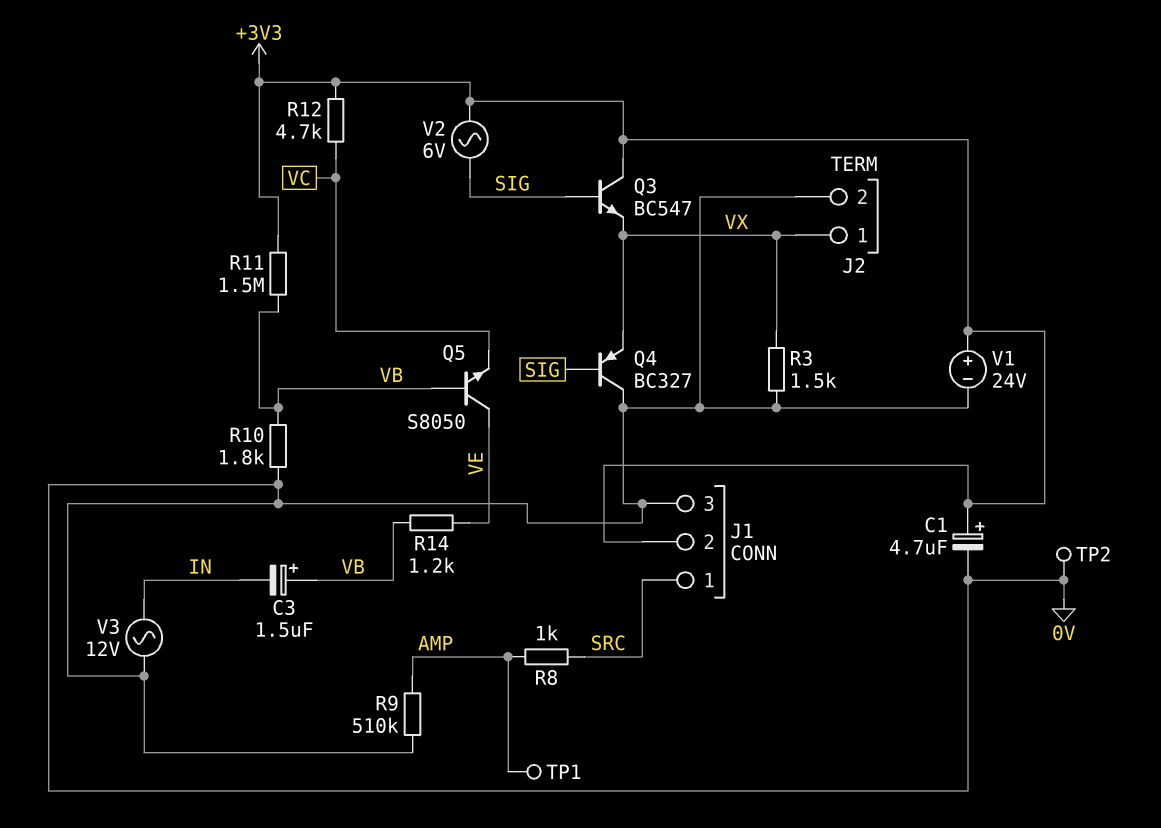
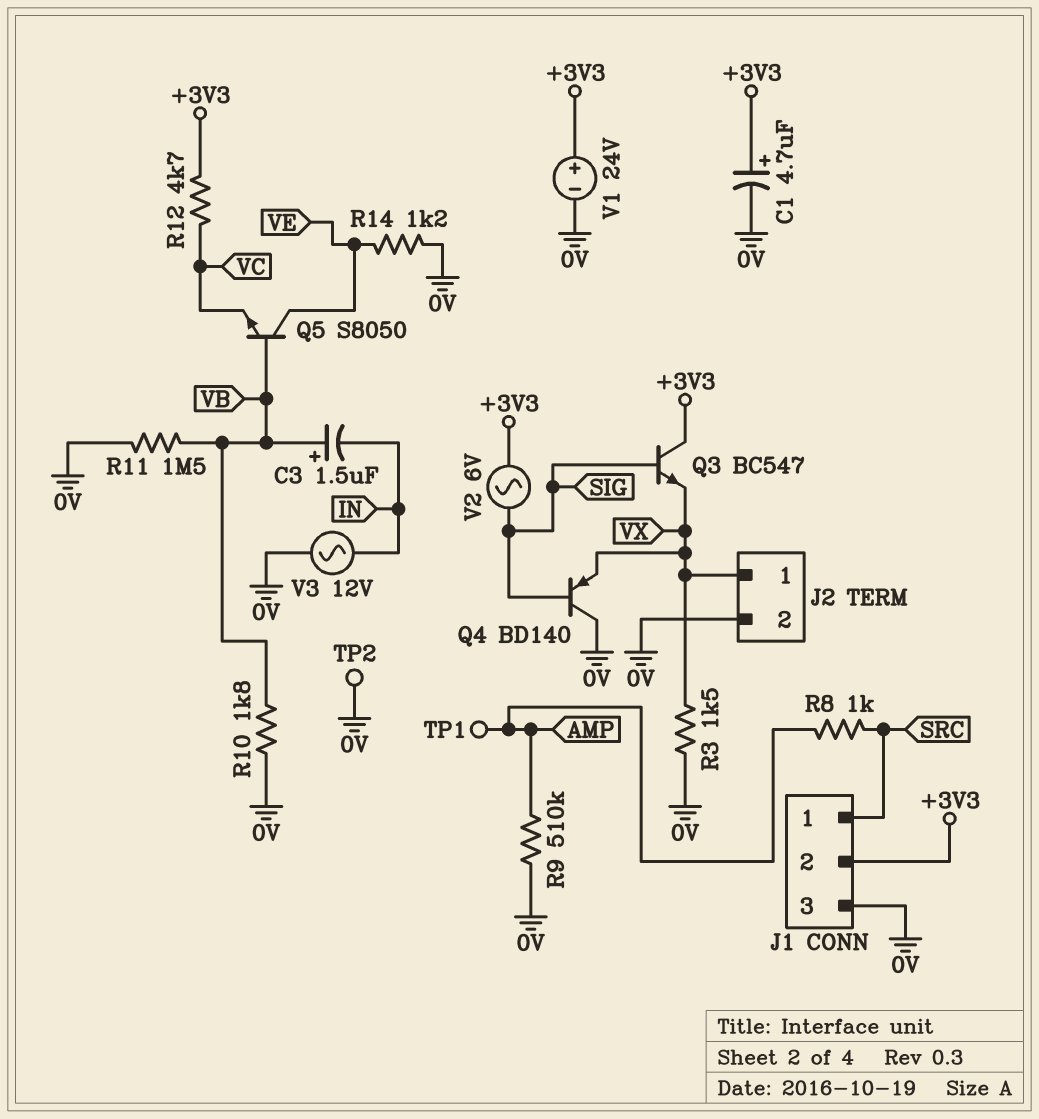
Q4: PNP BC327 (B SIG, C 0V, E VX) -> PNP BD140 (B SIG, C 0V, E VX)
R11: 1.5M (+3V3, VB) -> 1.5M (0V, VB)
R14: 1.2k (VB, VE) -> 1.2k (0V, VE)

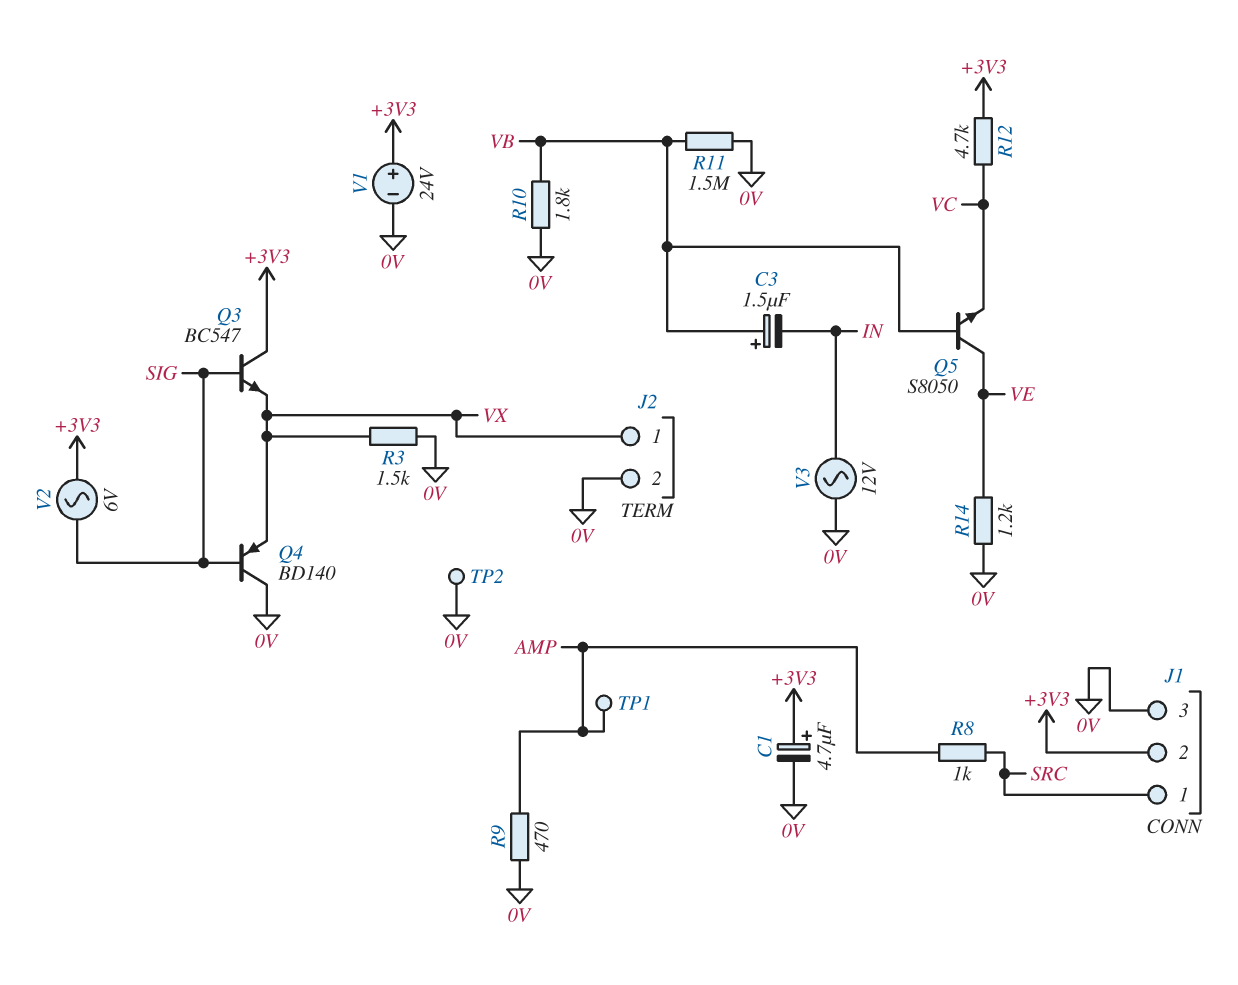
R9: 510k (0V, AMP) -> 470 (0V, AMP)

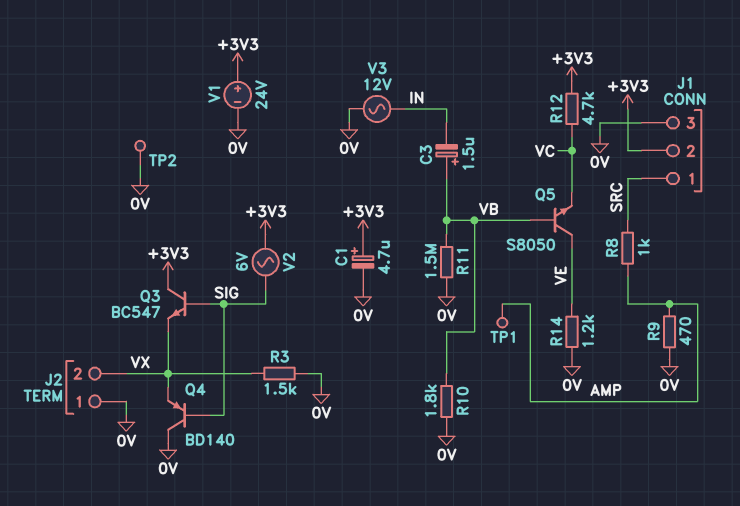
J2 pin 1: VX -> 0V
J2 pin 2: 0V -> VX

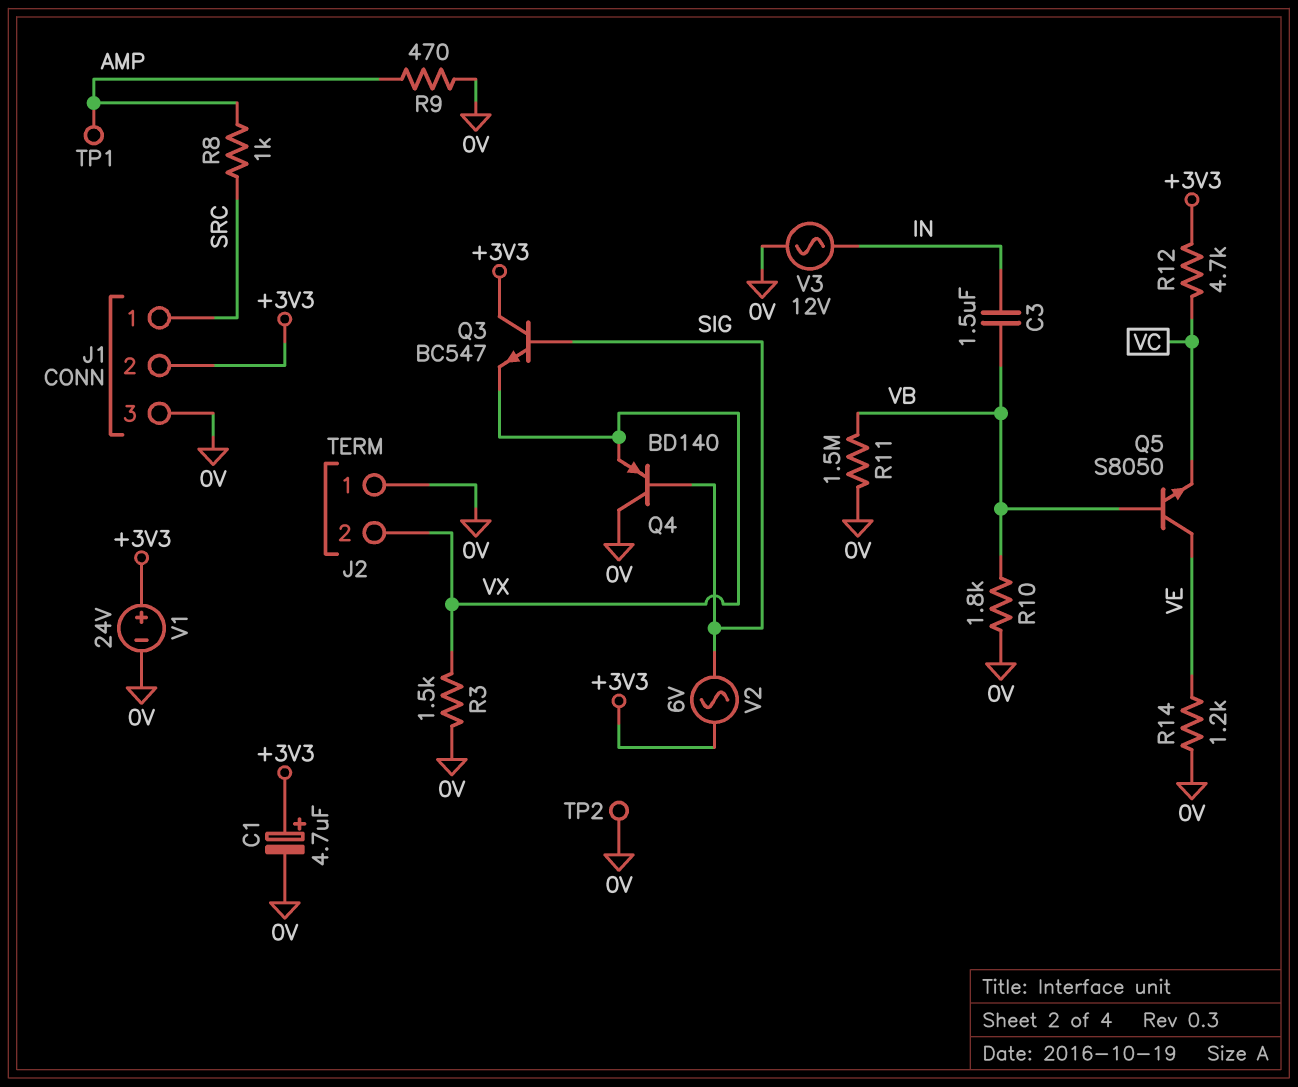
C3: 1.5uF (plus VB, minus IN) -> 1.5uF (IN, VB)

